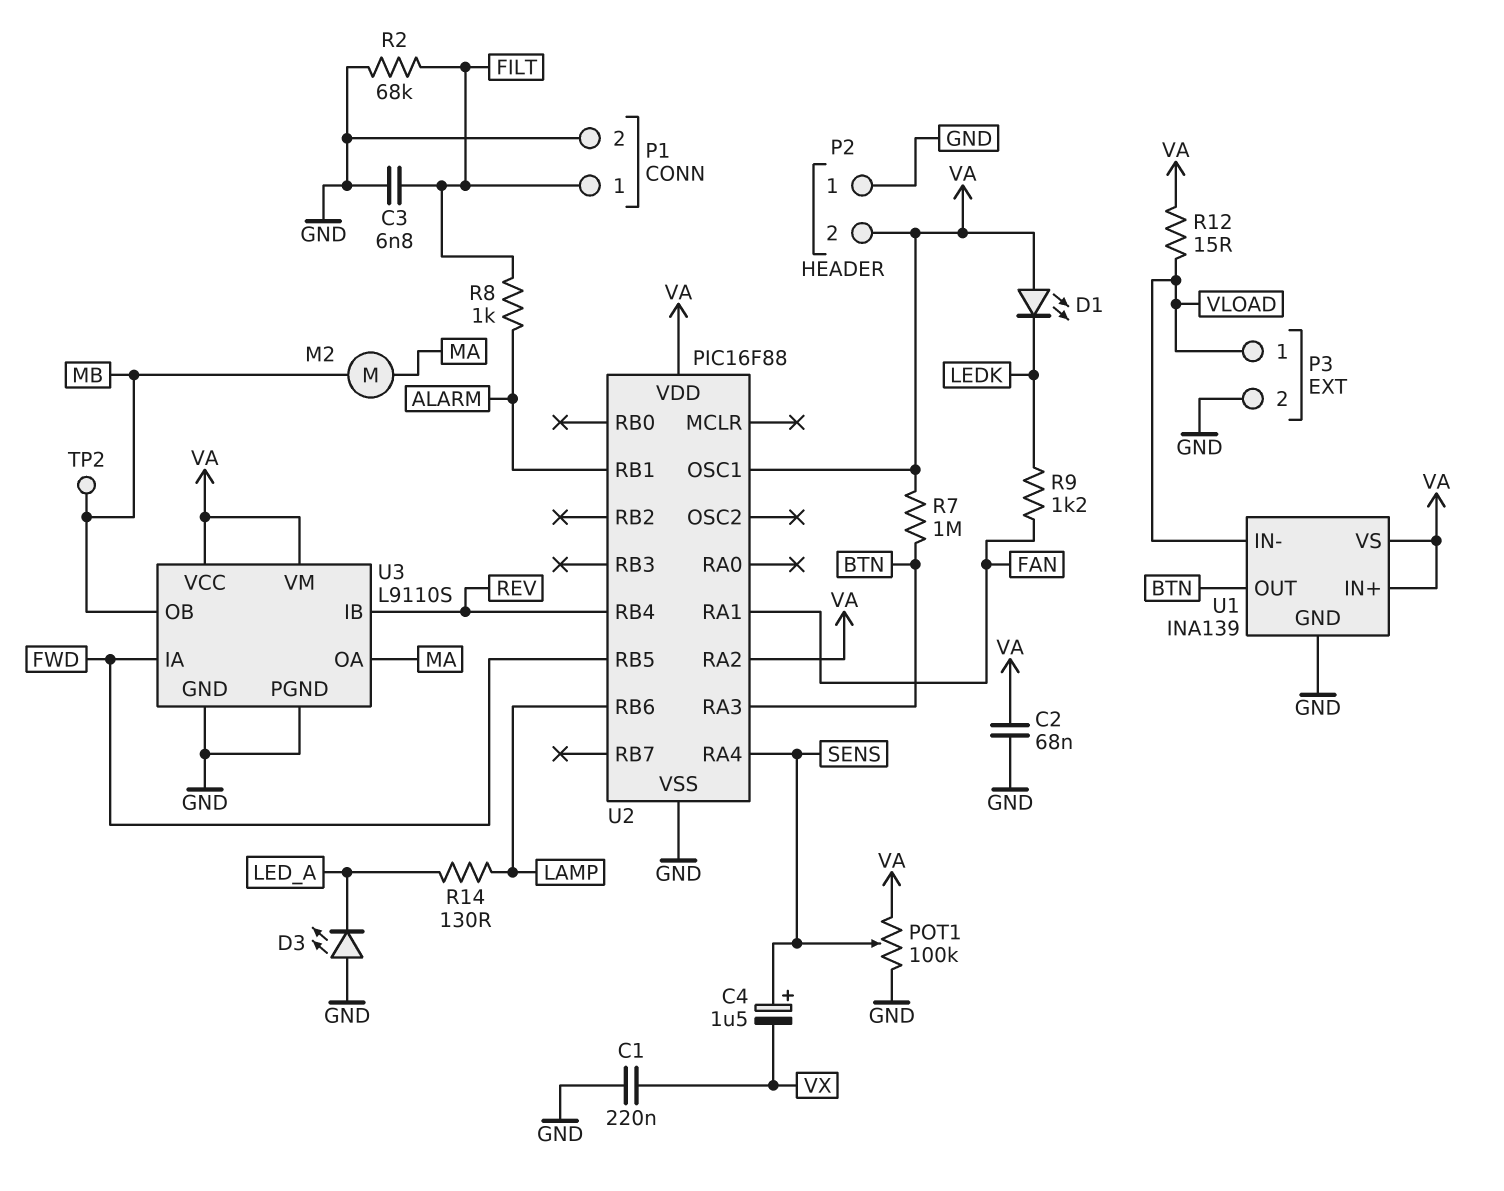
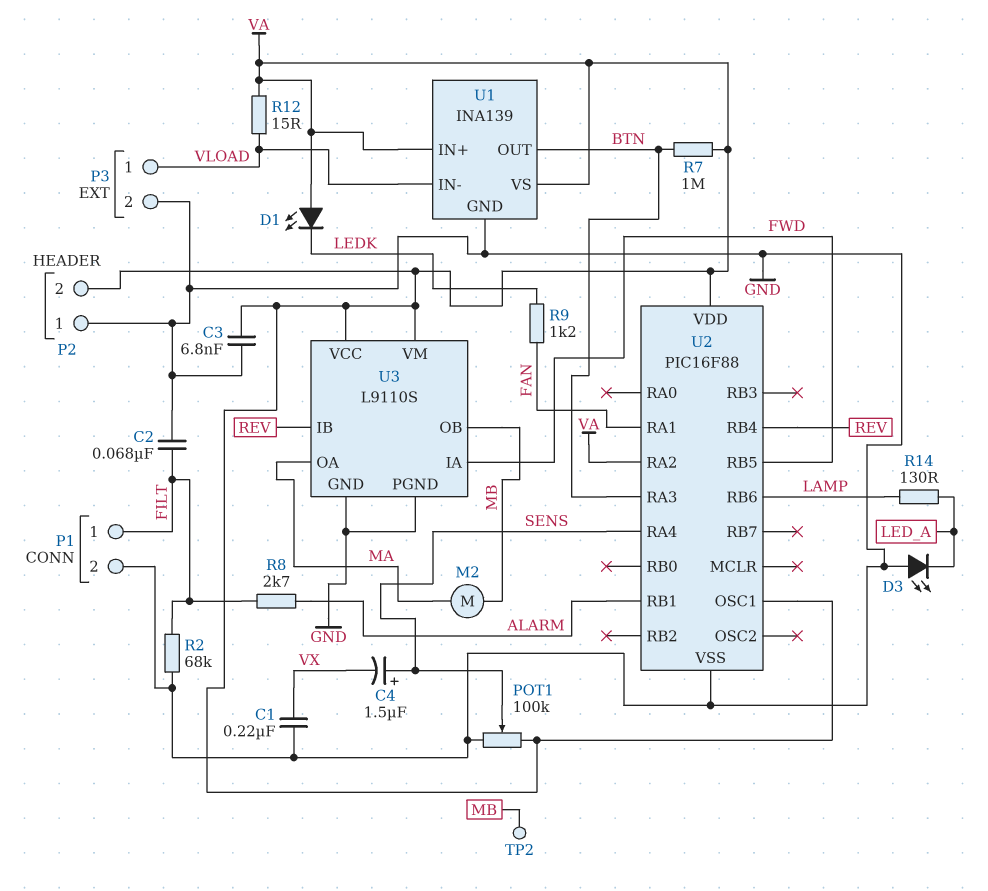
C2: 68nF (GND, VA) -> 68nF (FILT, GND)
C3: 6.8nF (FILT, GND) -> 6.8nF (GND, VA)
R8: 1k (ALARM, FILT) -> 2.7k (ALARM, FILT)

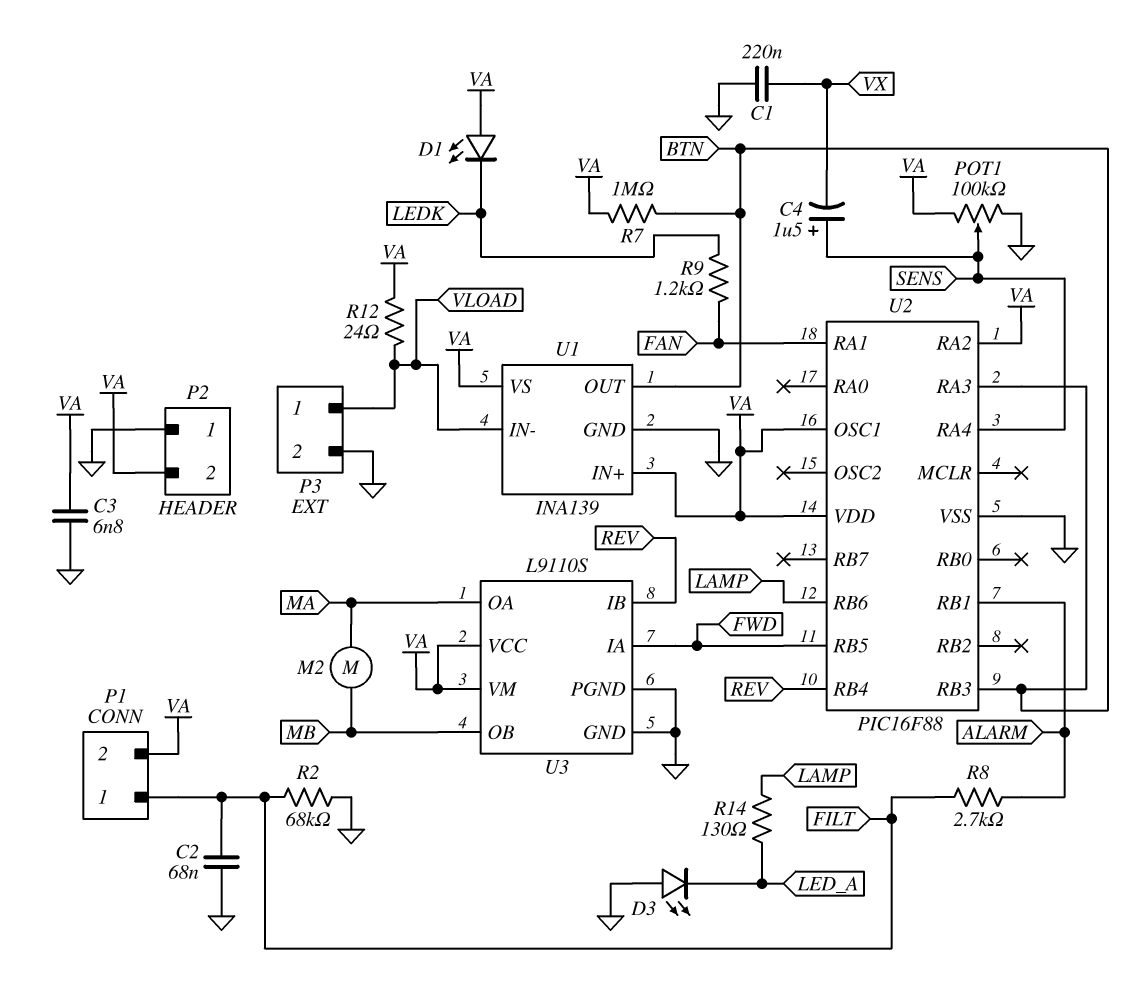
P1 pin 2: GND -> VA
R12: 15 (VA, VLOAD) -> 24 (VA, VLOAD)
TP2: test point (MB) -> none
U2 pin RB3: none -> BTN

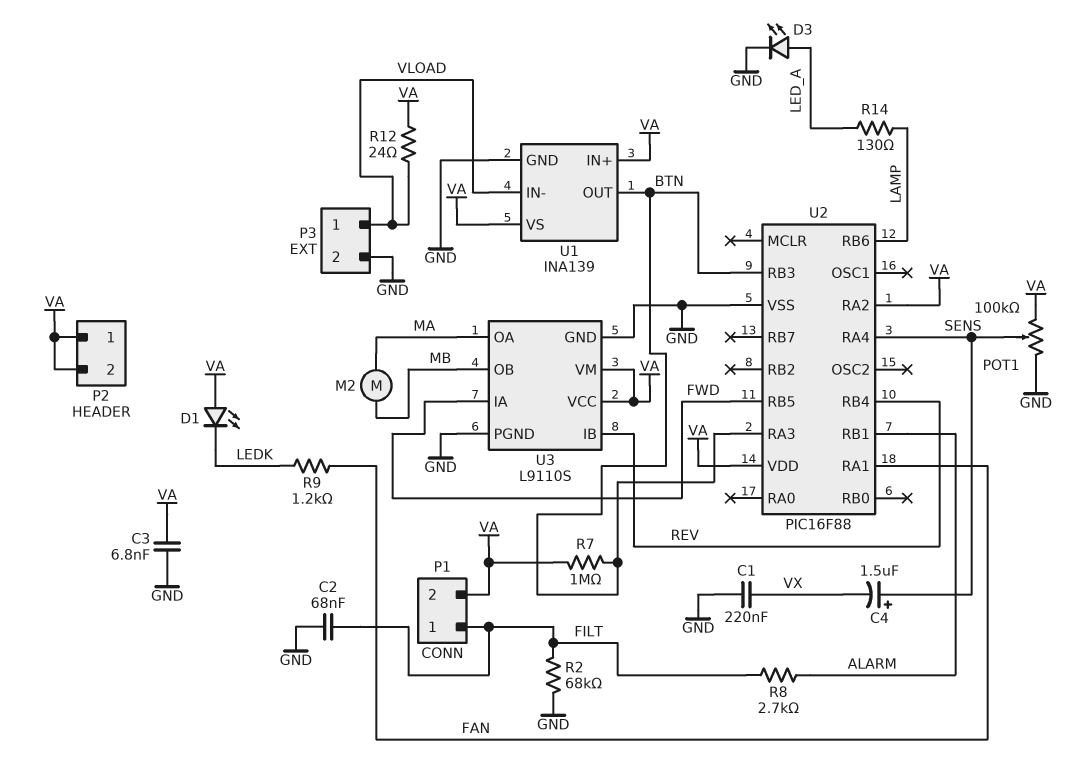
D3: LED (A GND, K LED_A) -> LED (A LED_A, K GND)
P2 pin 1: GND -> VA
U2 pin OSC1: VA -> none

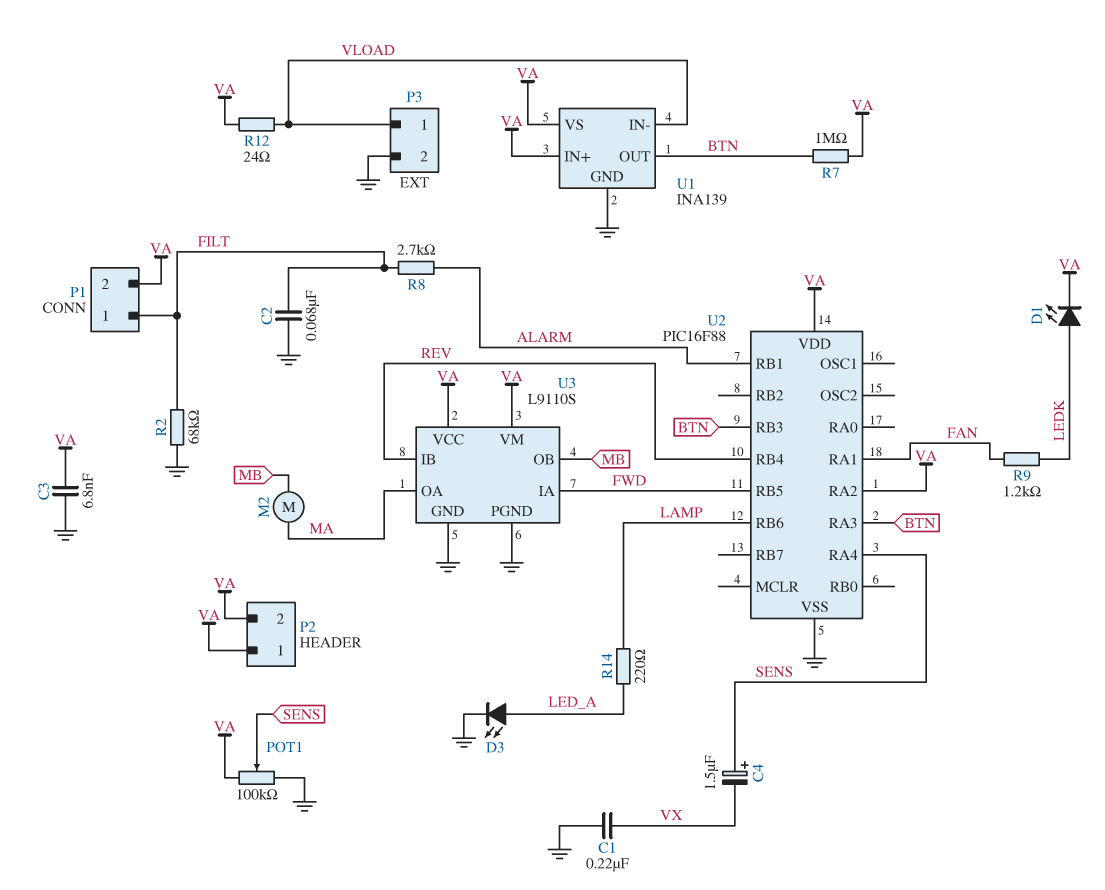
D1: LED (A VA, K LEDK) -> LED (A LEDK, K VA)
R14: 130 (LAMP, LED_A) -> 220 (LAMP, LED_A)

